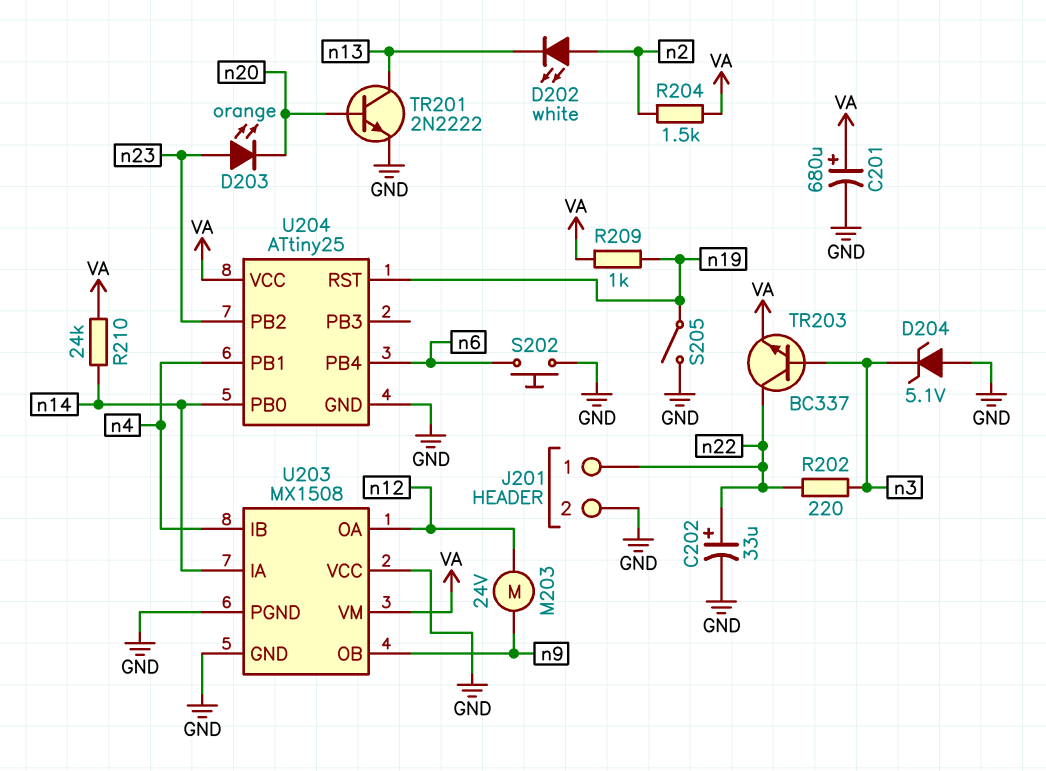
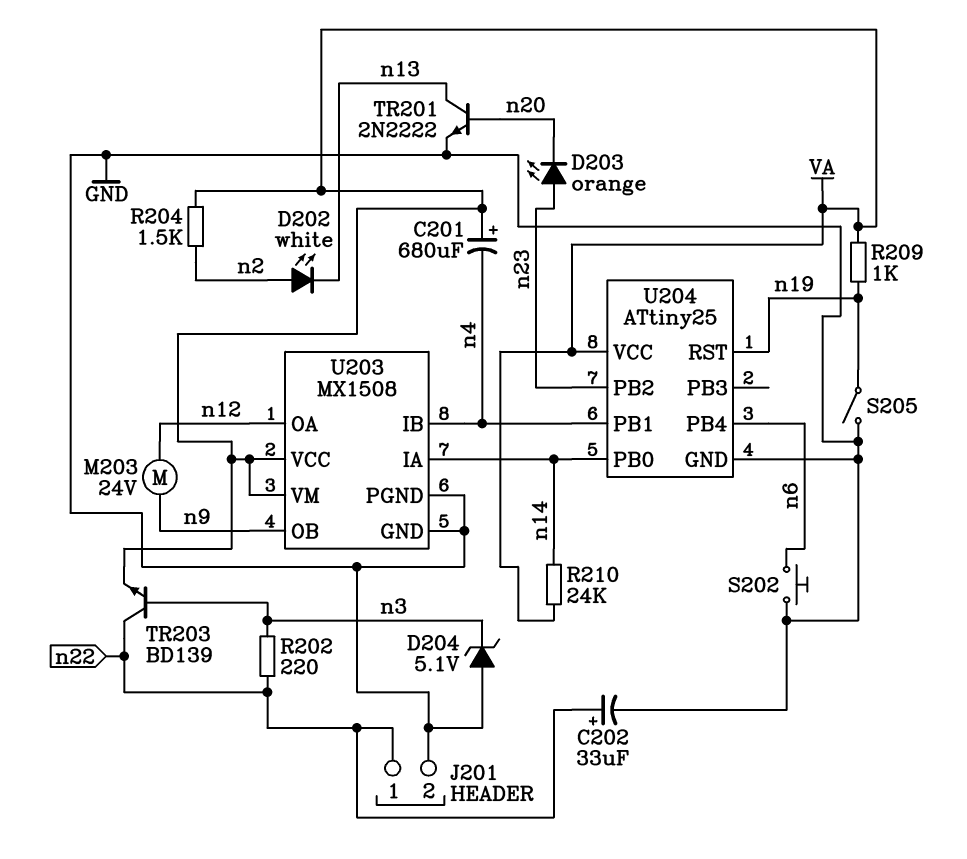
C201: 680uF (plus VA, minus GND) -> 680uF (plus VA, minus n4)
TR203: NPN BC337 (B n3, C n22, E VA) -> NPN BD139 (B n3, C n22, E VA)
U203 pin VCC: GND -> VA

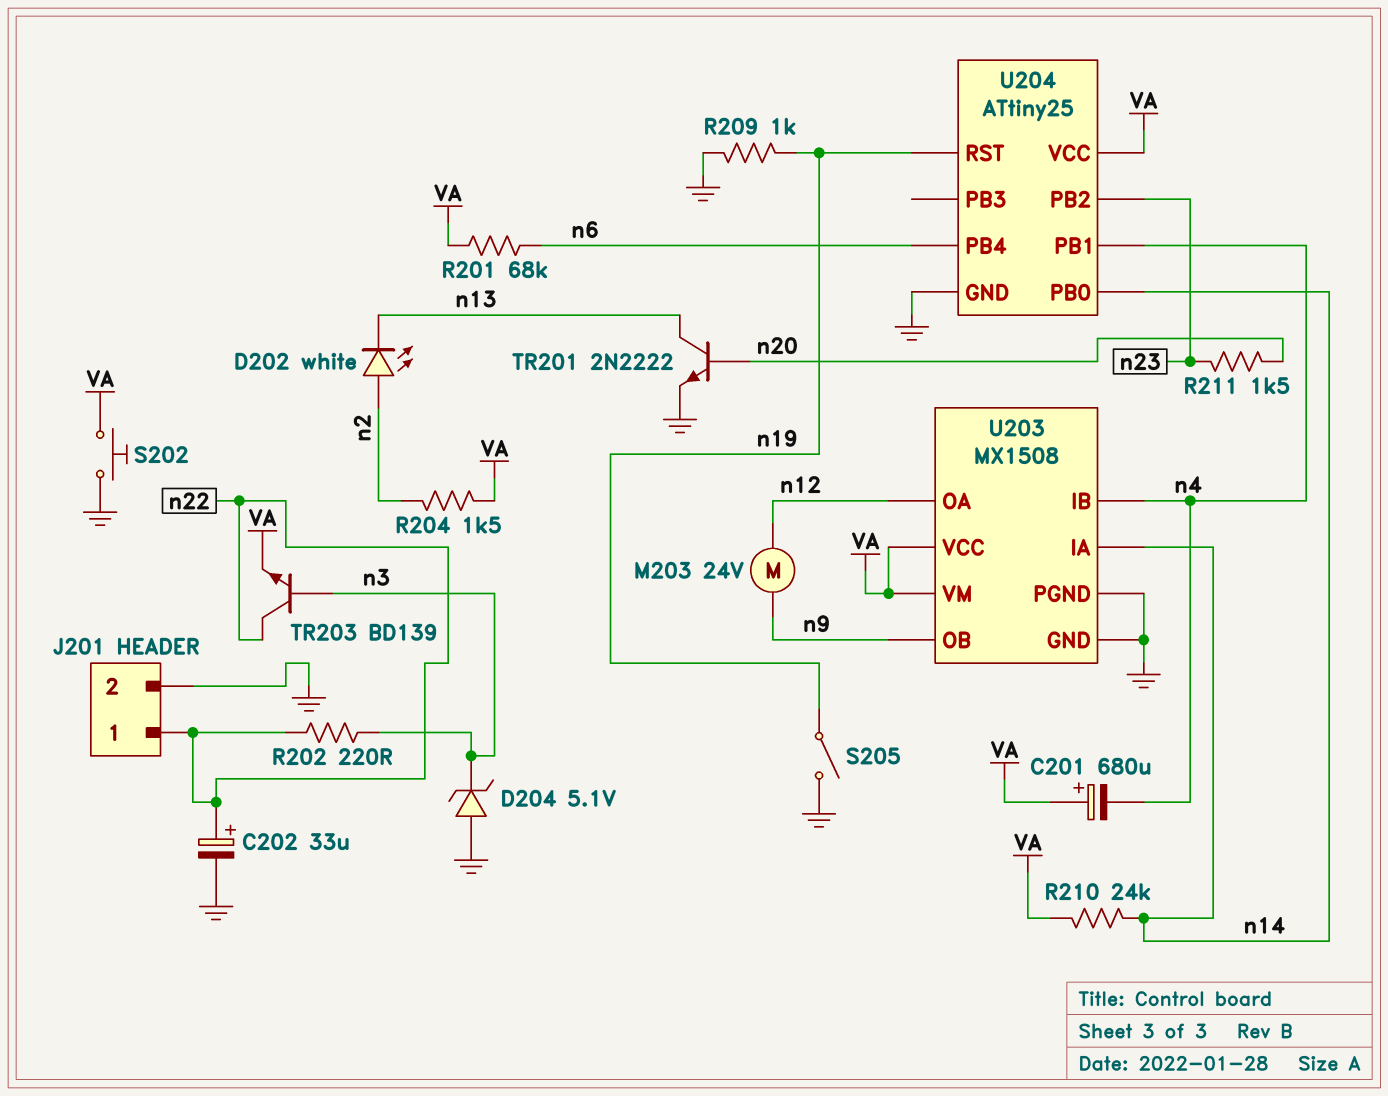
D203: LED orange (A n23, K n20) -> none
R201: none -> 68k (VA, n6)
R209: 1k (VA, n19) -> 1k (GND, n19)
R211: none -> 1.5k (n20, n23)
S202: button (GND, n6) -> button (GND, VA)

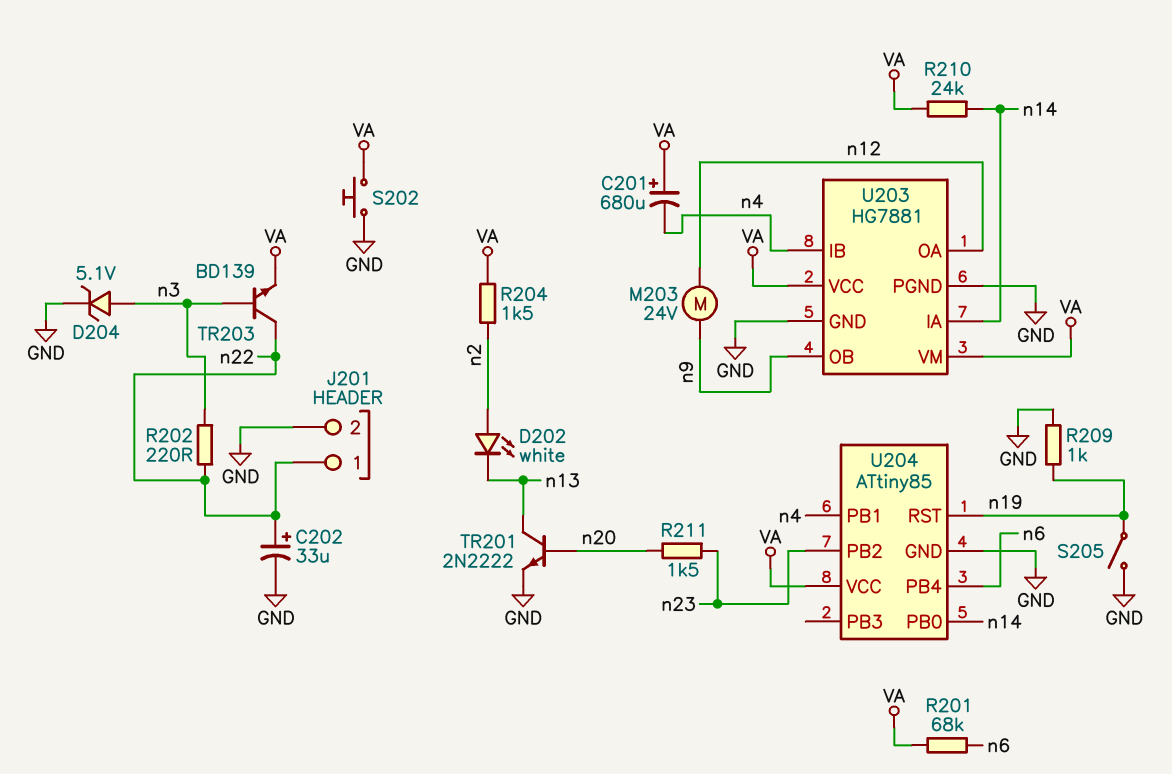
D204: zener 5.1V (A GND, K n3) -> zener 5.1V (A n3, K GND)
U203: MX1508 -> HG7881
U204: ATtiny25 -> ATtiny85

